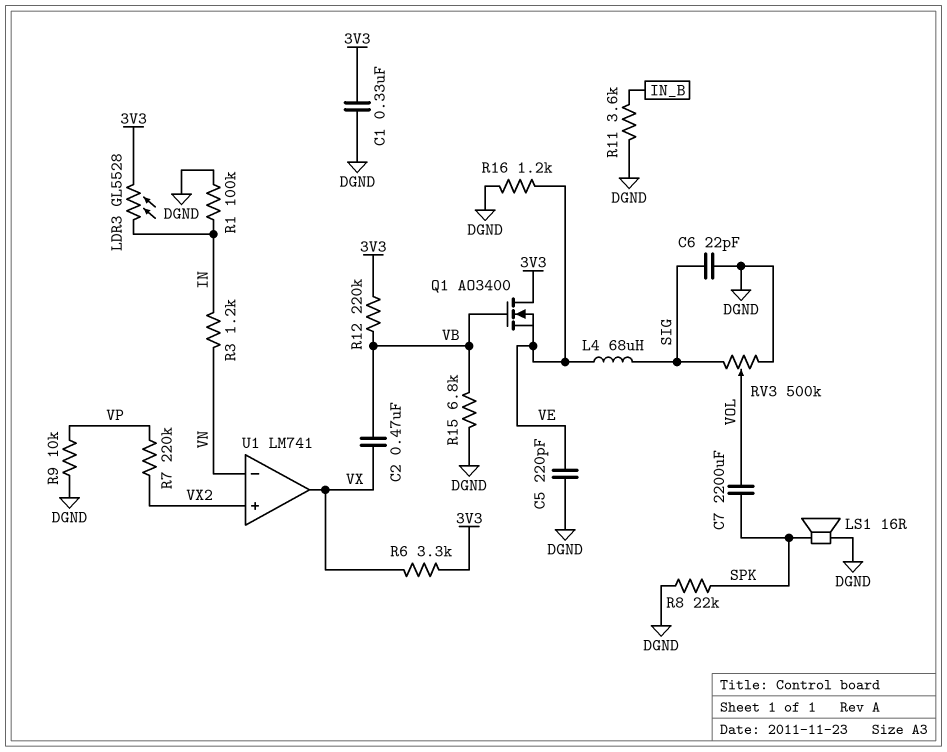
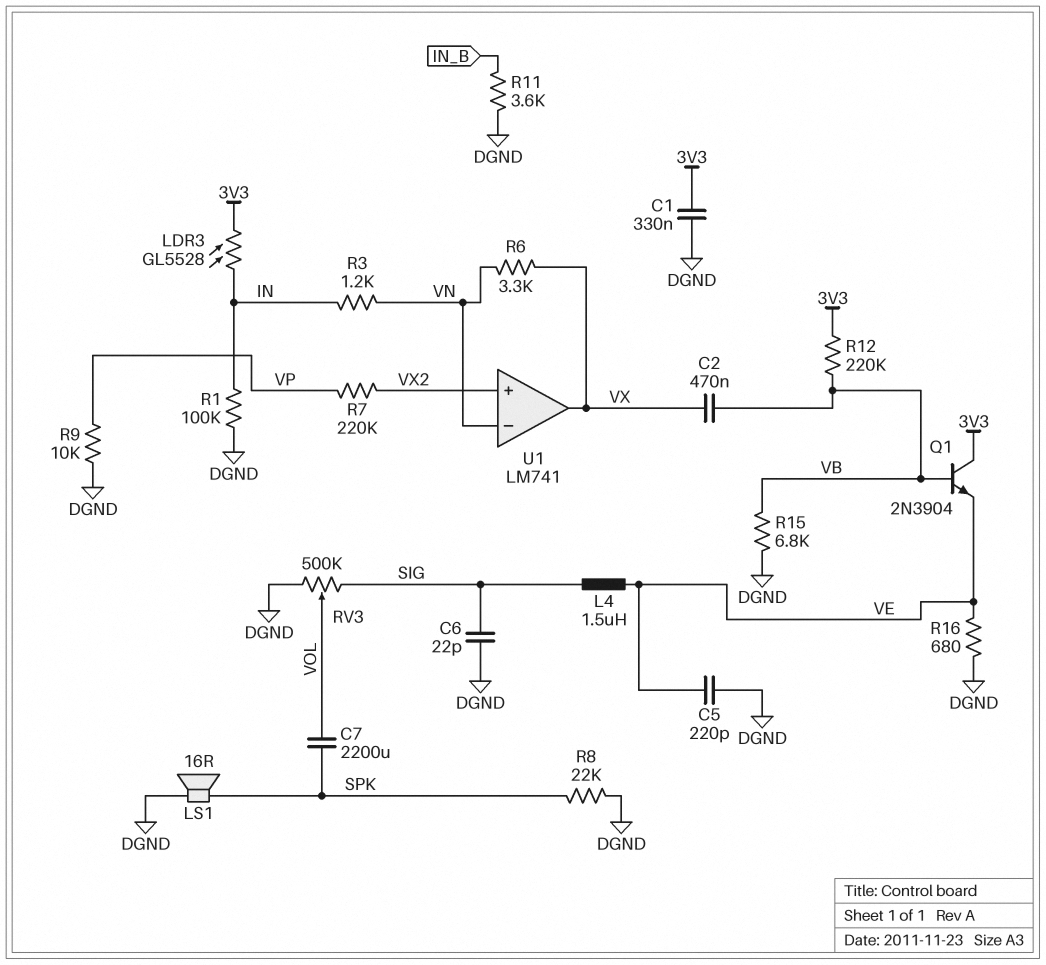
L4: 68uH (SIG, VE) -> 1.5uH (SIG, VE)
Q1: NMOS AO3400 (G VB, D 3V3, S VE) -> NPN 2N3904 (B VB, C 3V3, E VE)
R6: 3.3k (3V3, VX) -> 3.3k (VN, VX)
R16: 1.2k (DGND, VE) -> 680 (DGND, VE)

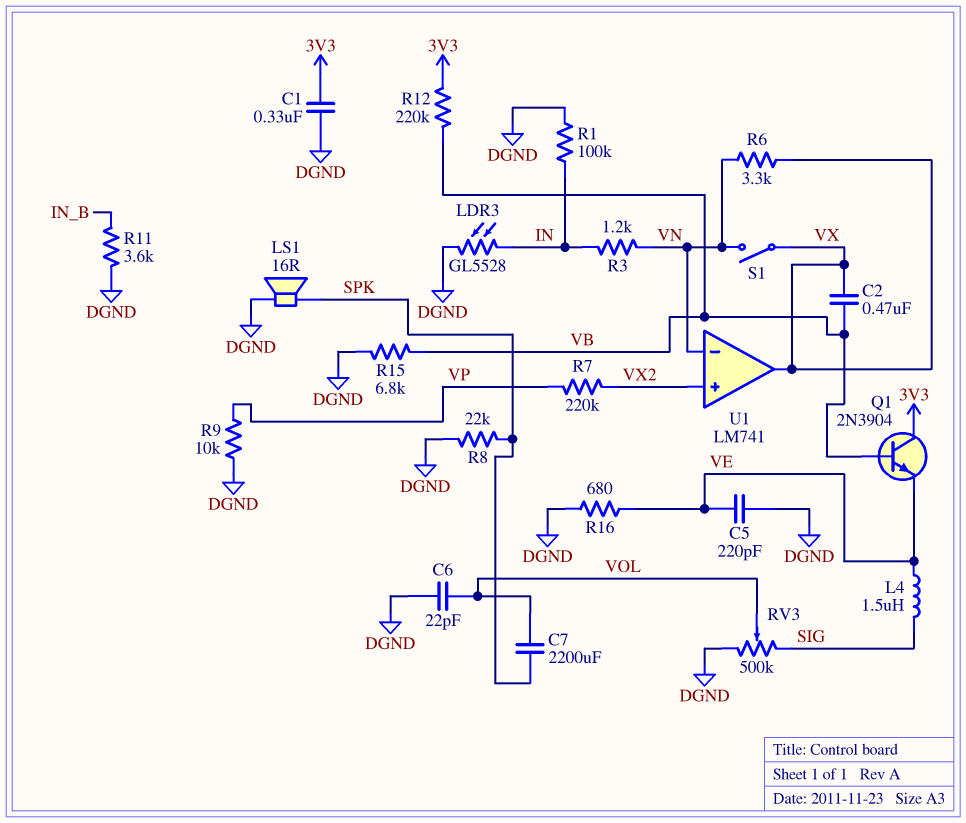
C6: 22pF (DGND, SIG) -> 22pF (DGND, VOL)
LDR3: GL5528 (3V3, IN) -> GL5528 (DGND, IN)
S1: none -> switch (VN, VX)

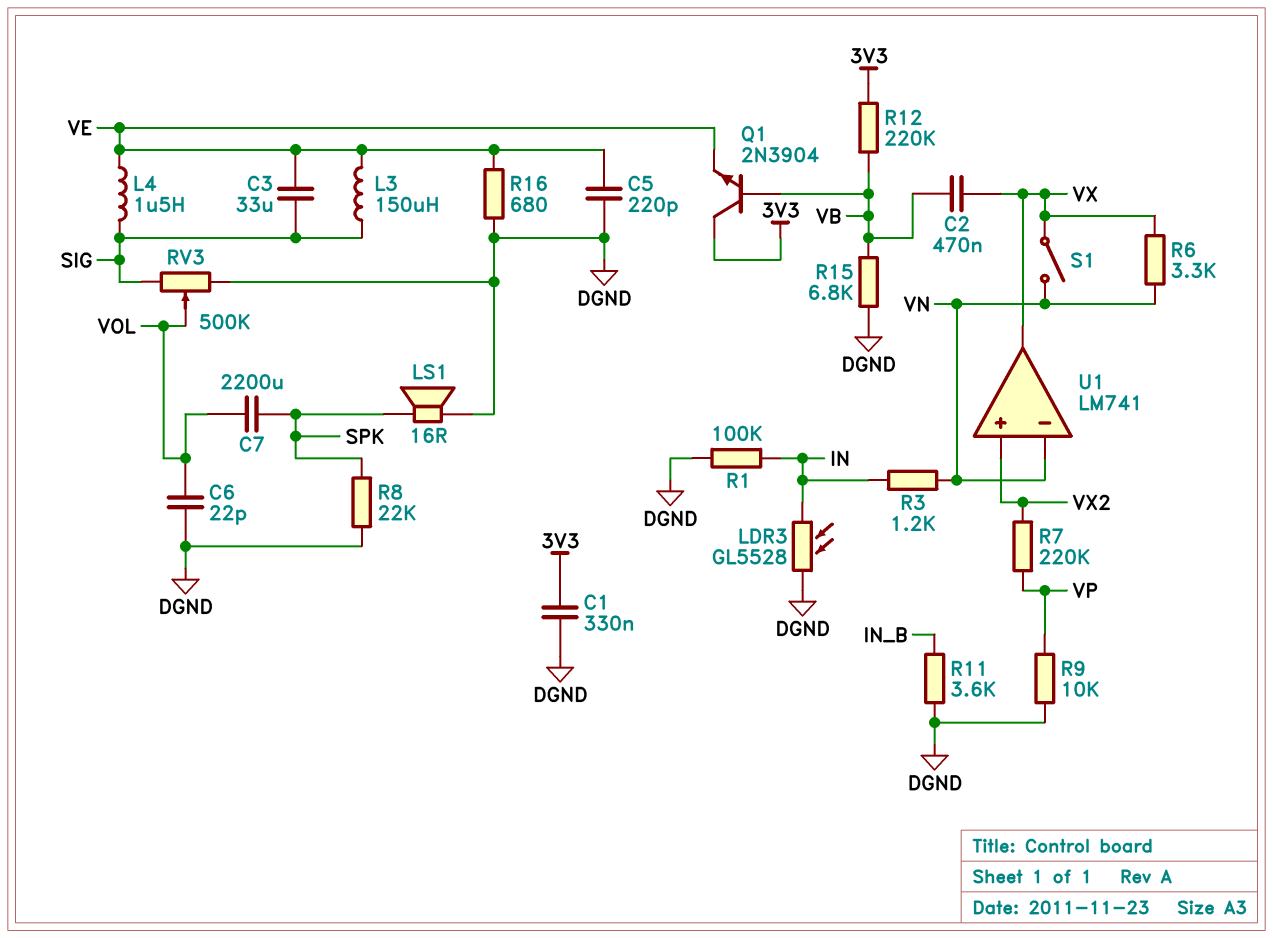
C3: none -> 33uF (SIG, VE)
L3: none -> 150uH (SIG, VE)

